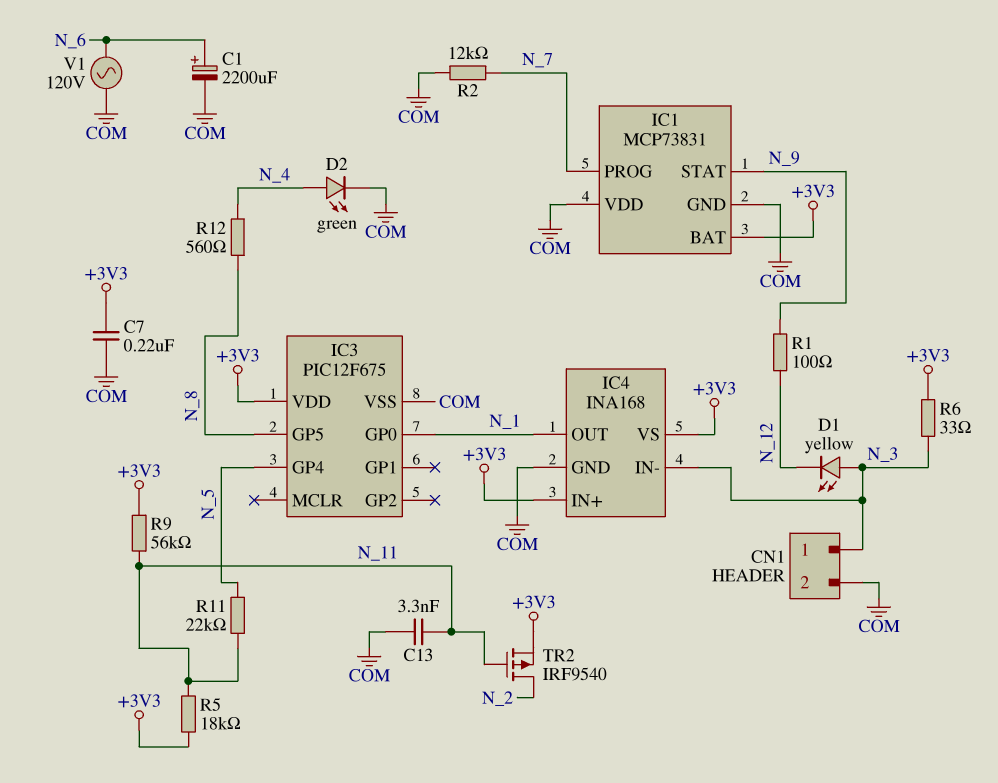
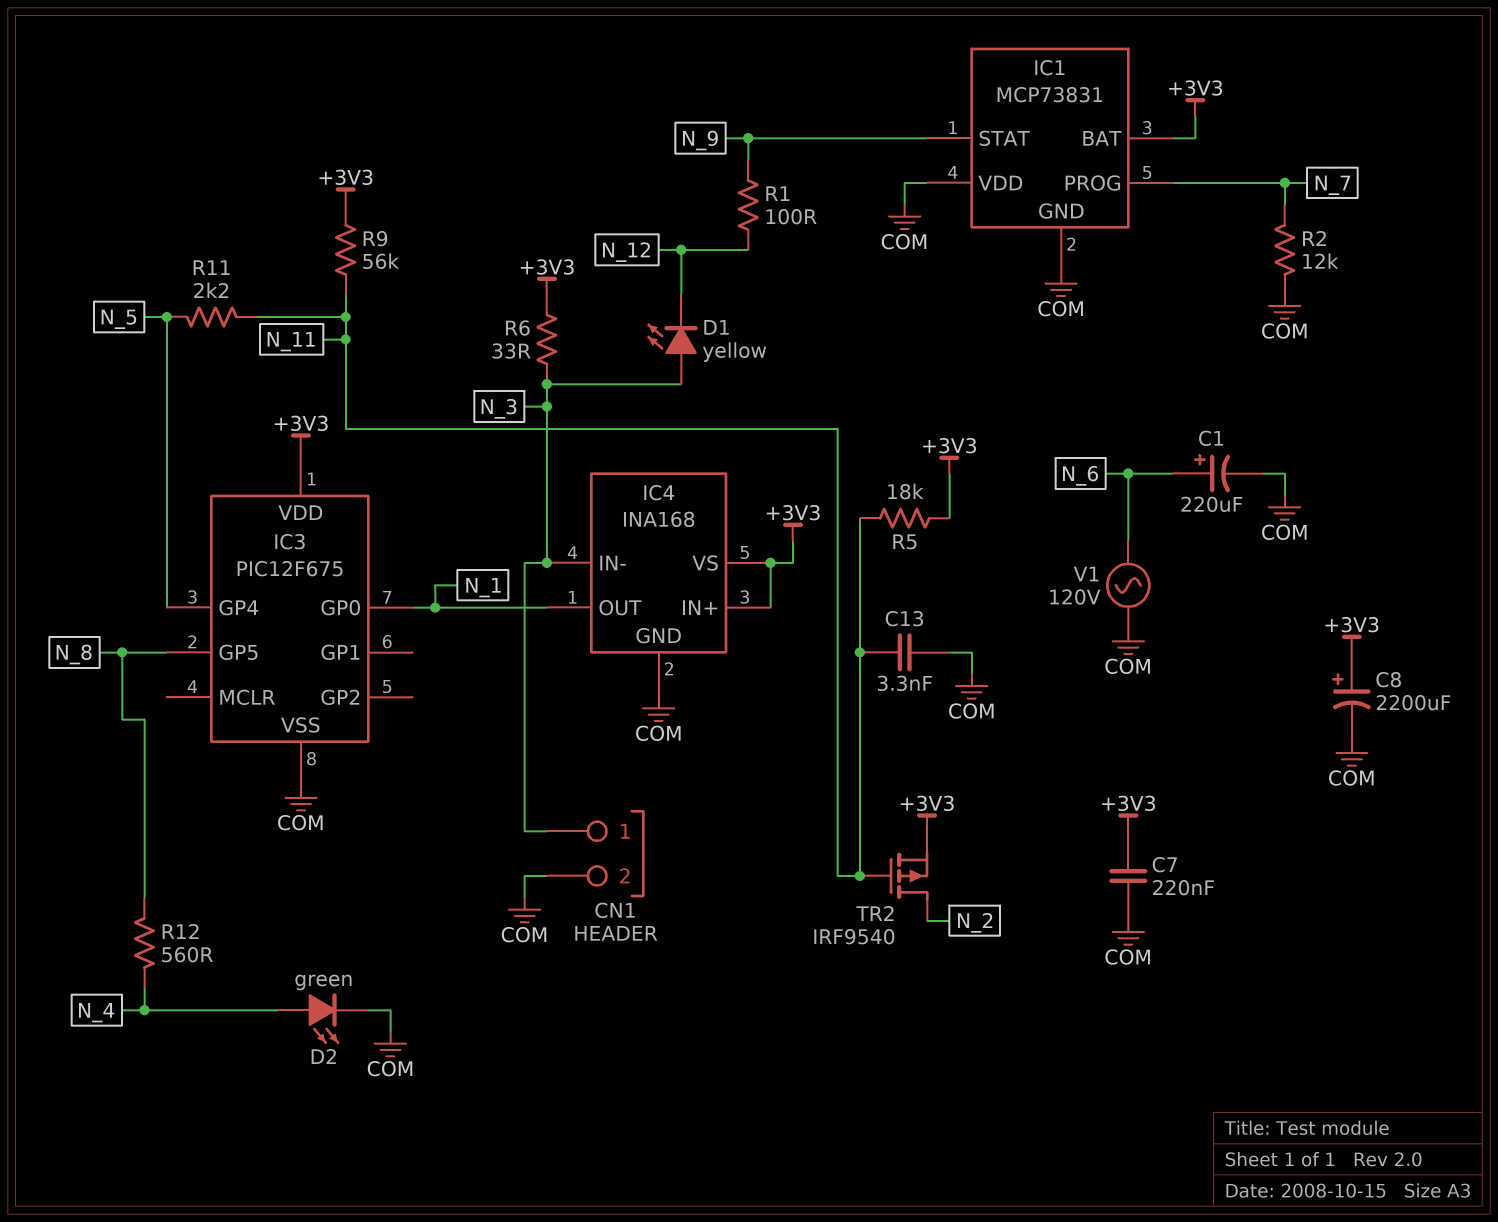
C1: 2200uF (plus N_6, minus COM) -> 220uF (plus N_6, minus COM)
C8: none -> 2200uF (plus +3V3, minus COM)
R11: 22k (N_5, N_11) -> 2.2k (N_5, N_11)

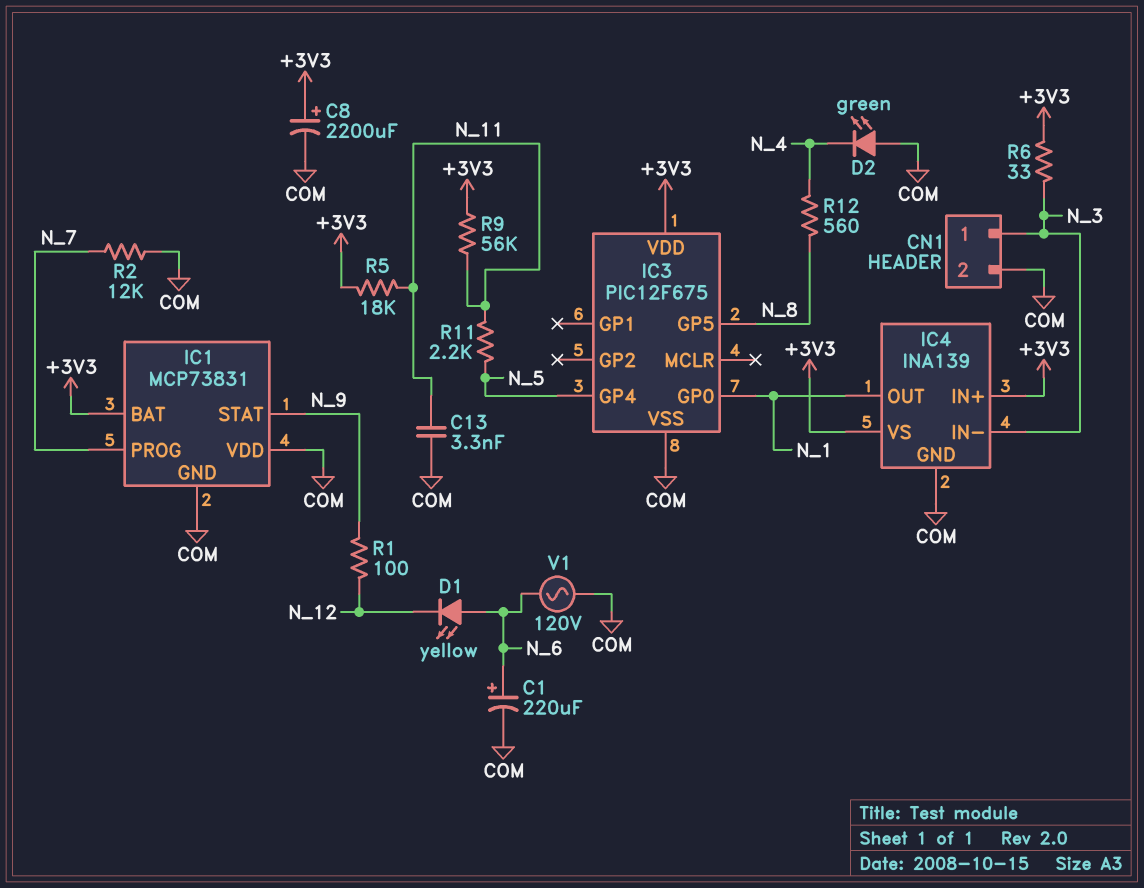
C7: 220nF (+3V3, COM) -> none
D1: LED yellow (A N_3, K N_12) -> LED yellow (A N_6, K N_12)
D2: LED green (A N_4, K COM) -> LED green (A COM, K N_4)
IC4: INA168 -> INA139
TR2: PMOS IRF9540 (G N_11, D N_2, S +3V3) -> none

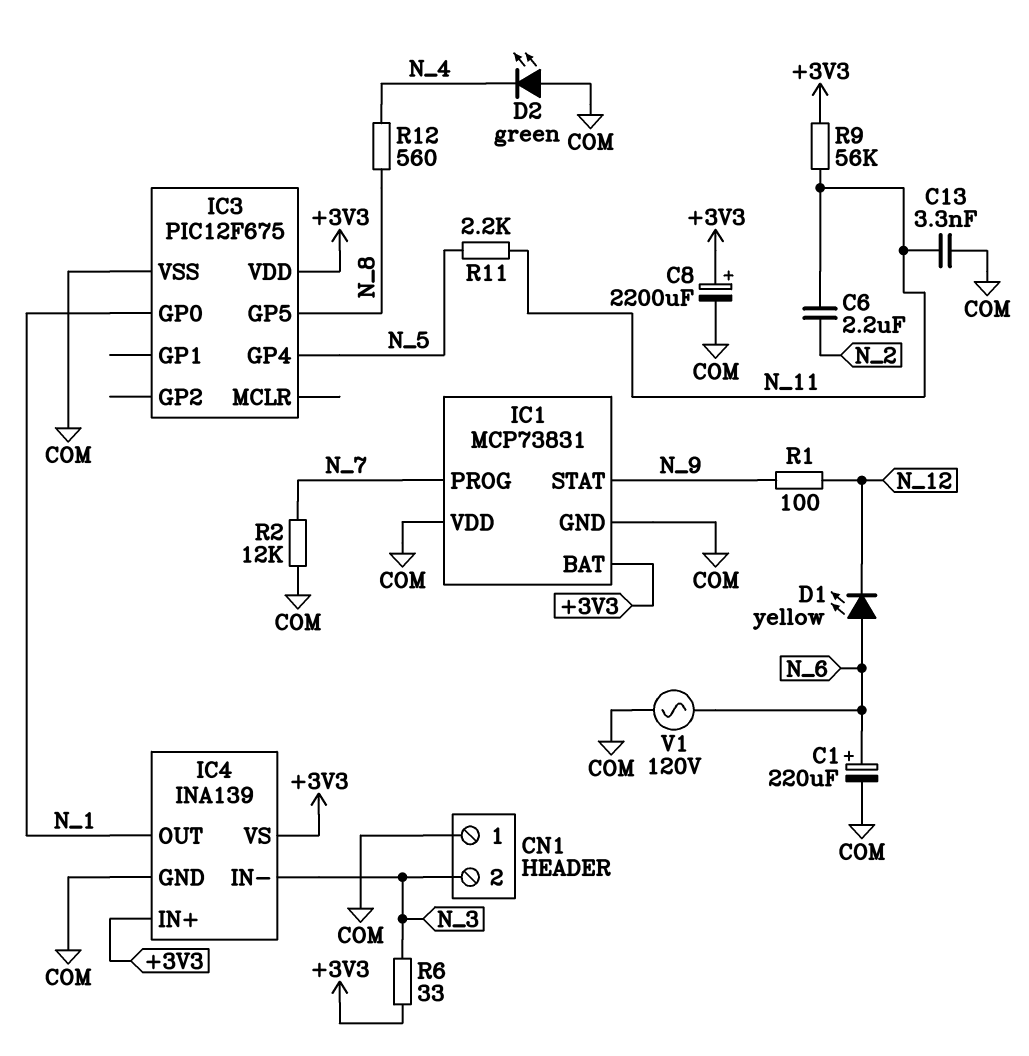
C6: none -> 2.2uF (N_2, N_11)
CN1 pin 1: N_3 -> COM
CN1 pin 2: COM -> N_3
R5: 18k (+3V3, N_11) -> none

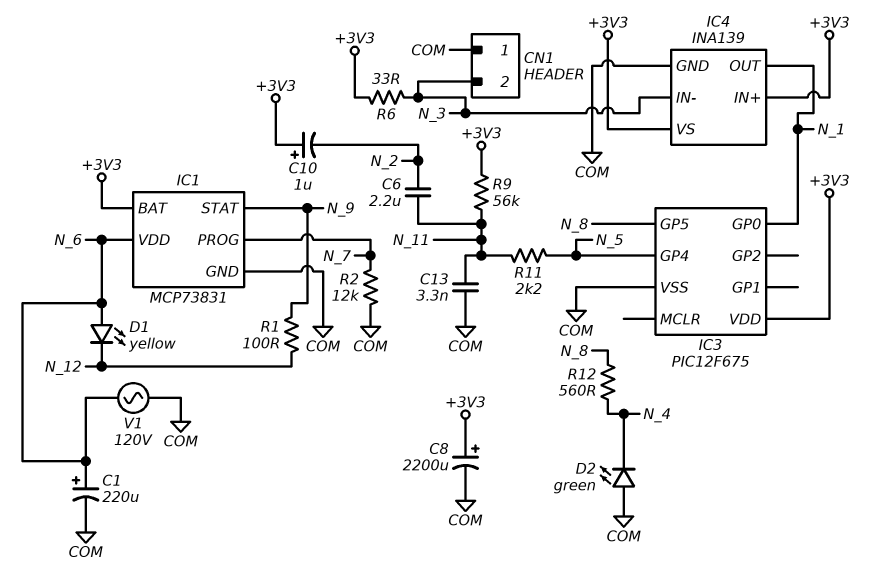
C10: none -> 1uF (plus +3V3, minus N_2)
IC1 pin VDD: COM -> N_6

